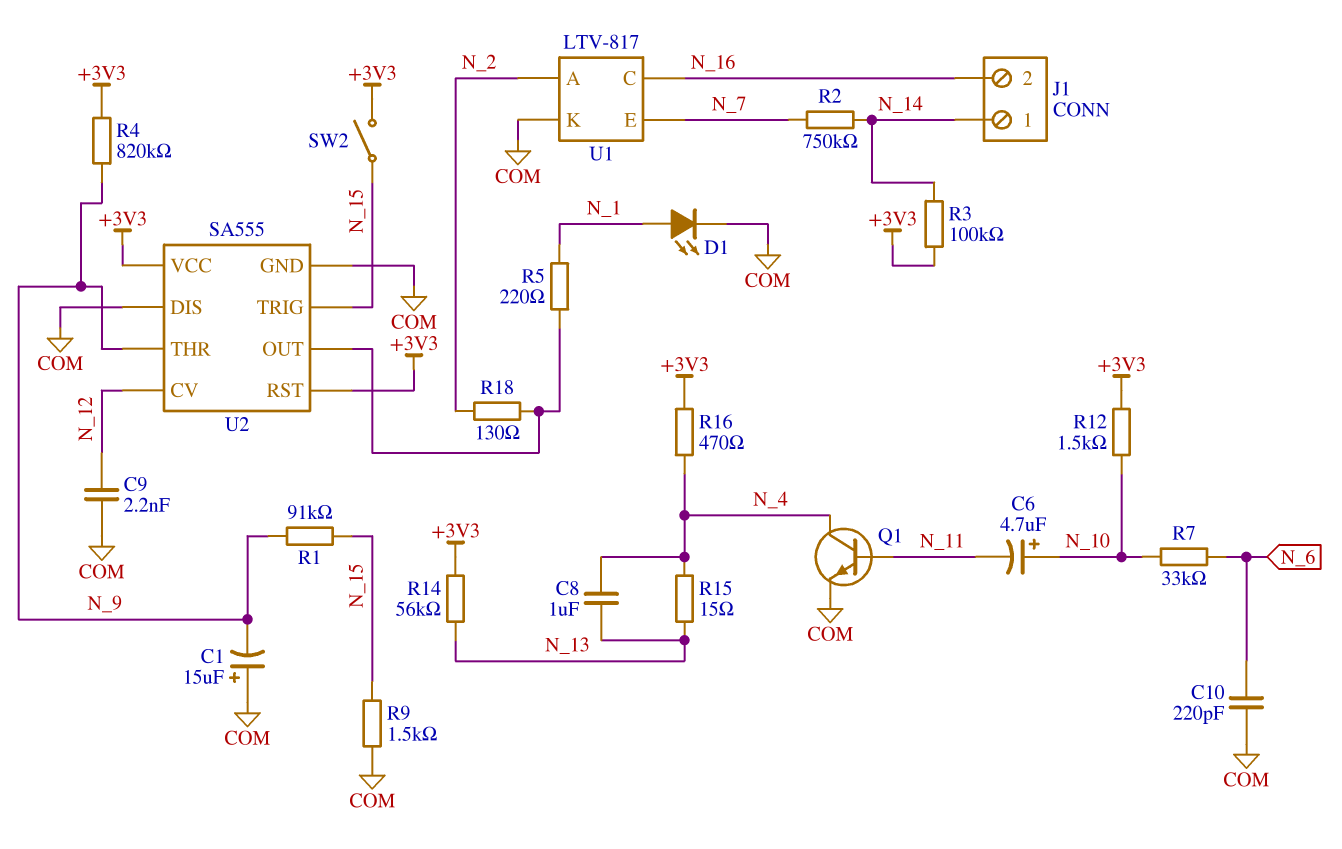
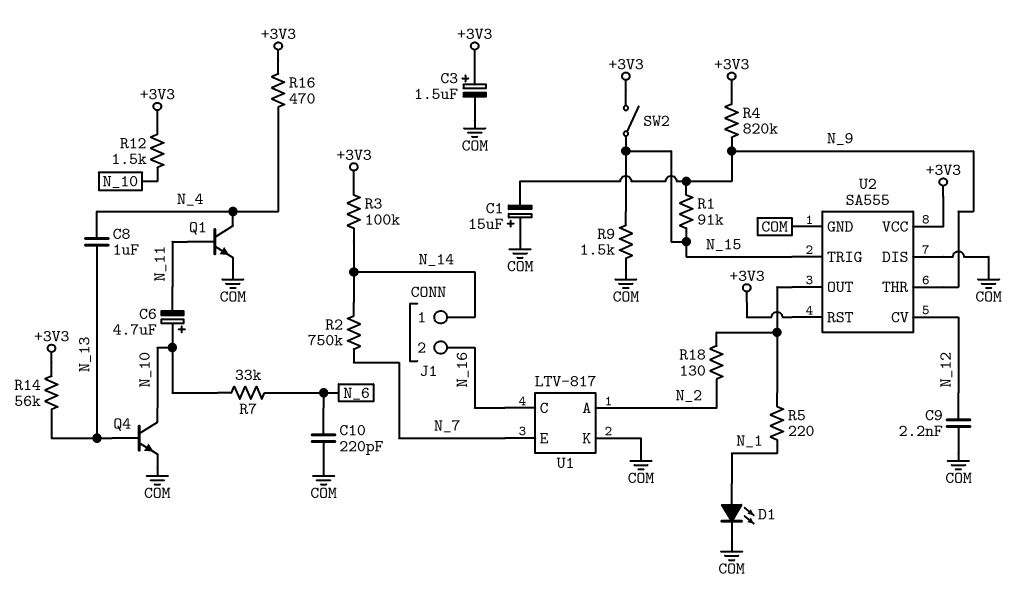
C3: none -> 1.5uF (plus +3V3, minus COM)
Q4: none -> NPN (B N_13, C N_10, E COM)
R15: 15 (N_4, N_13) -> none

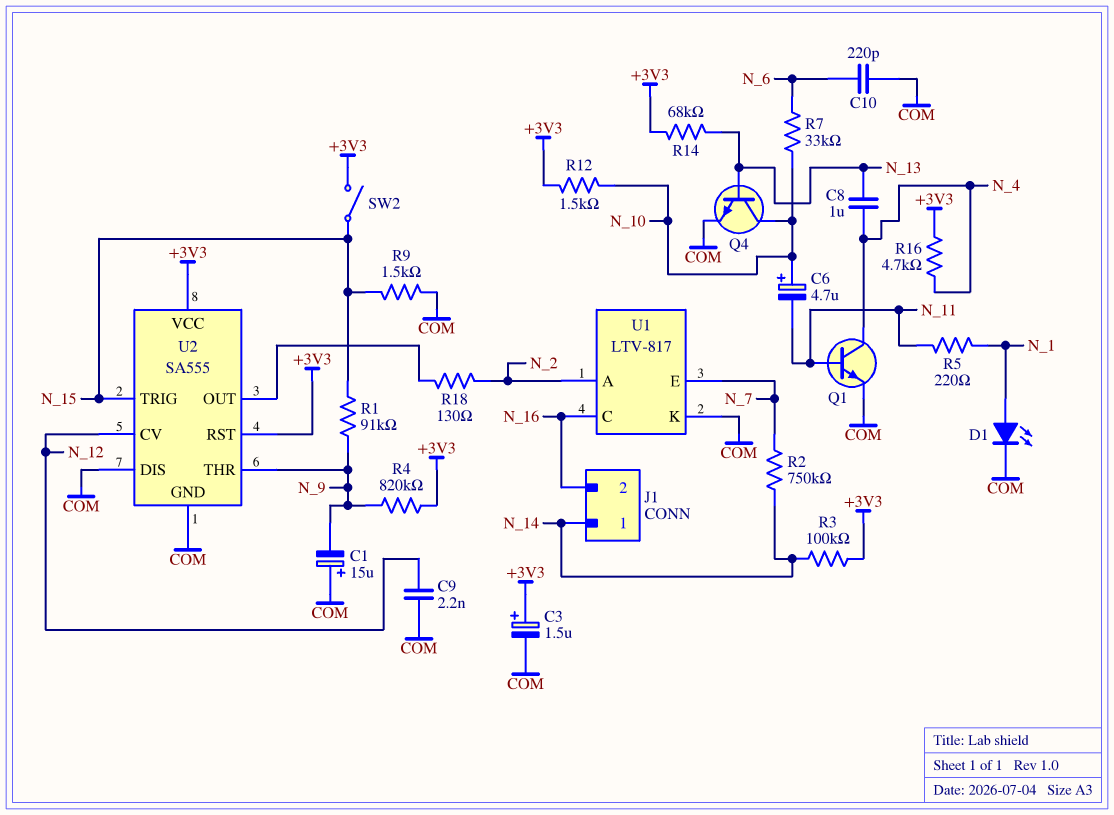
R5: 220 (N_1, U2/OUT) -> 220 (N_1, N_11)
R14: 56k (+3V3, N_13) -> 68k (+3V3, N_13)
R16: 470 (+3V3, N_4) -> 4.7k (+3V3, N_4)

